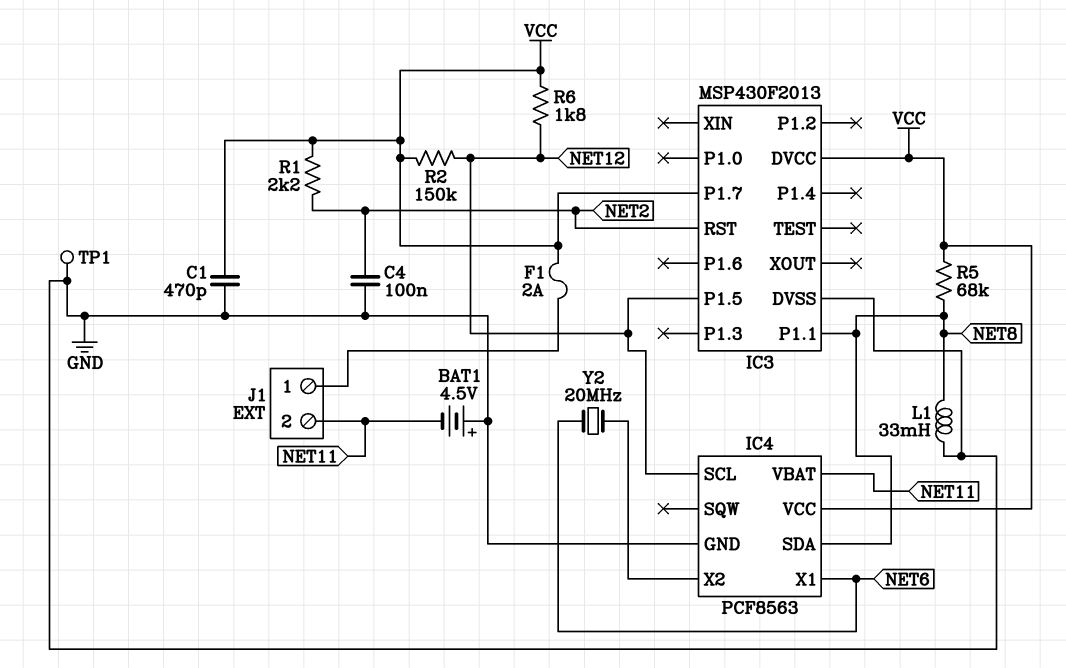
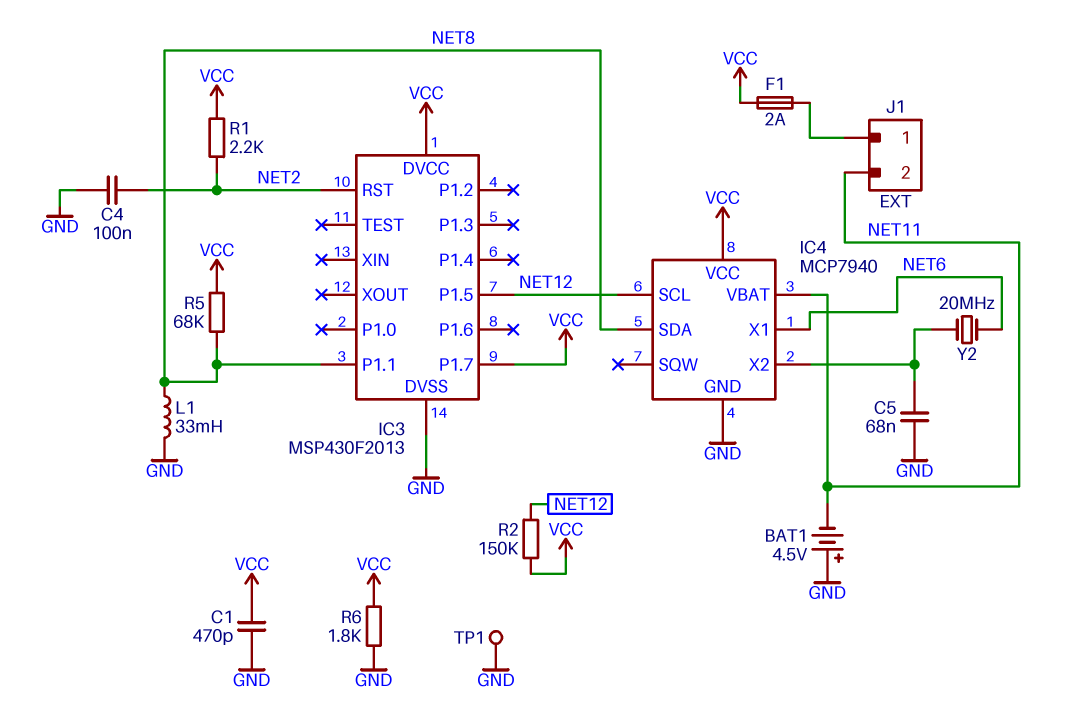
C5: none -> 68nF (GND, IC4/X2)
IC4: PCF8563 -> MCP7940
R6: 1.8k (NET12, VCC) -> 1.8k (GND, VCC)

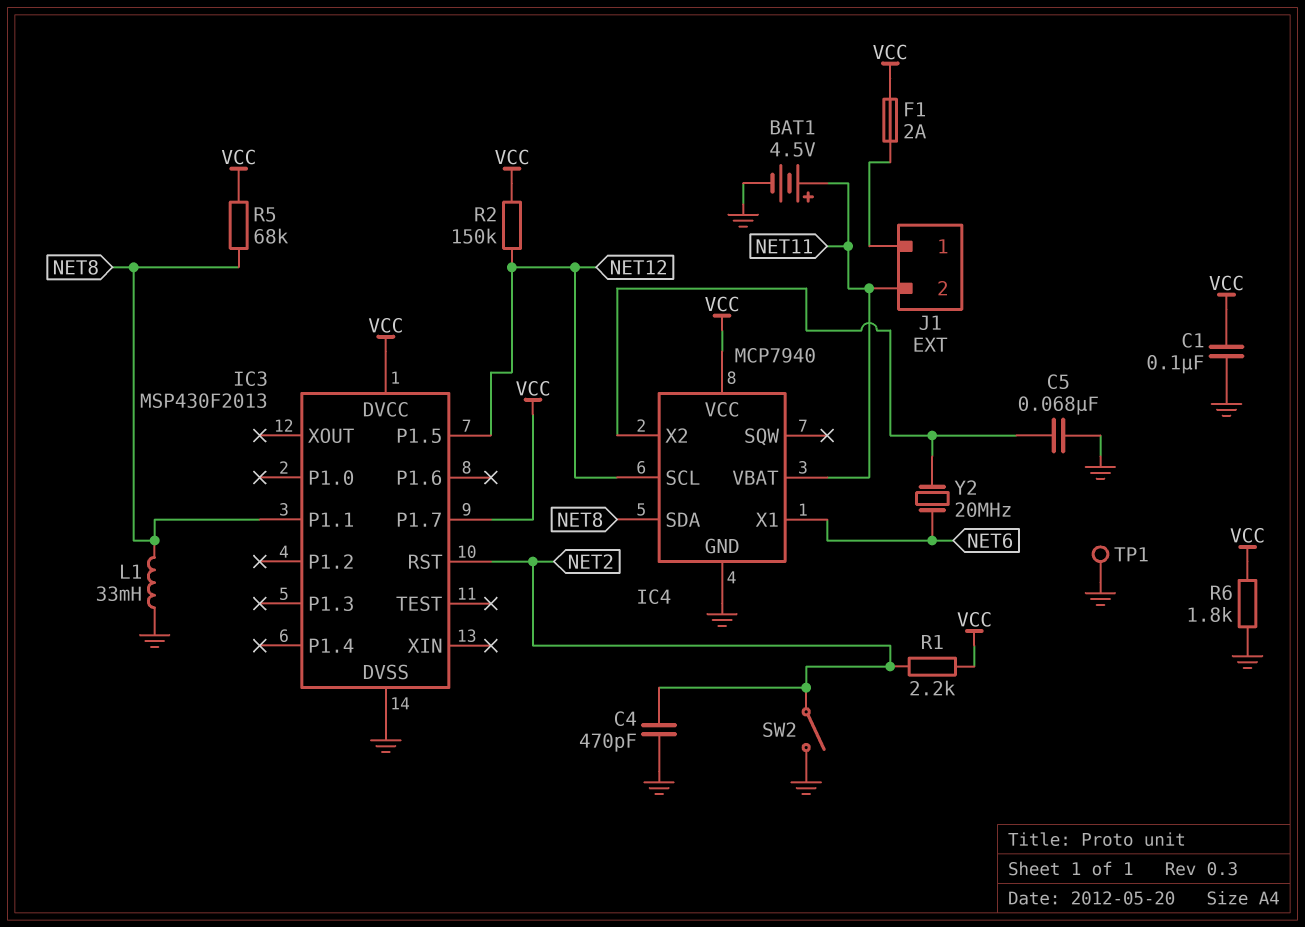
BAT1: 4.5V (plus GND, minus NET11) -> 4.5V (plus NET11, minus GND)
C1: 470pF (GND, VCC) -> 100nF (GND, VCC)
C4: 100nF (GND, NET2) -> 470pF (GND, NET2)
SW2: none -> switch (GND, NET2)

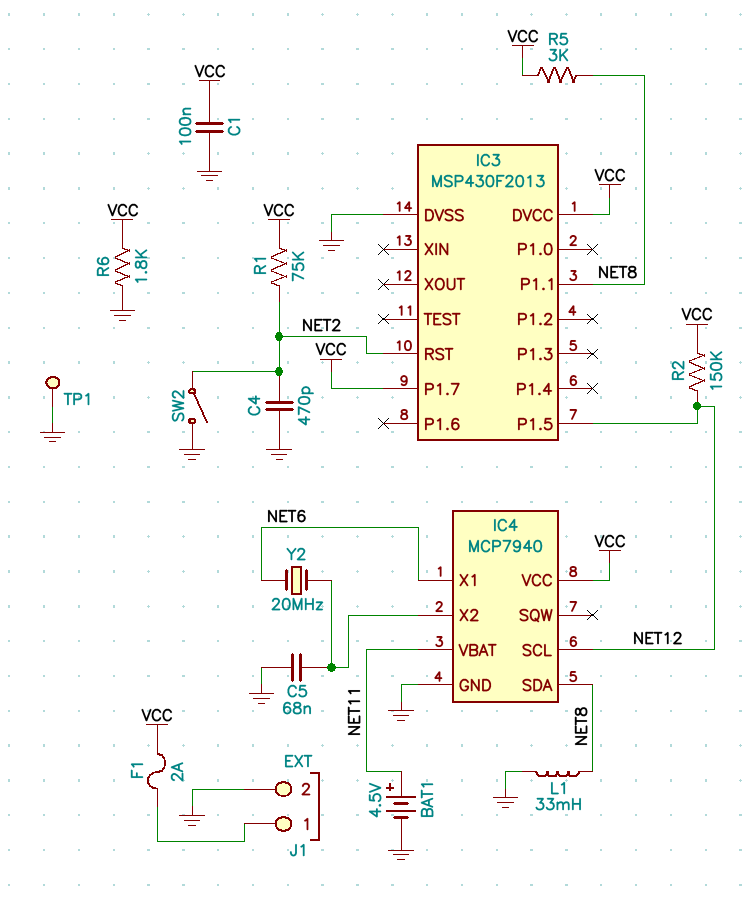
J1 pin 2: NET11 -> GND
R1: 2.2k (NET2, VCC) -> 75k (NET2, VCC)
R5: 68k (NET8, VCC) -> 3k (NET8, VCC)

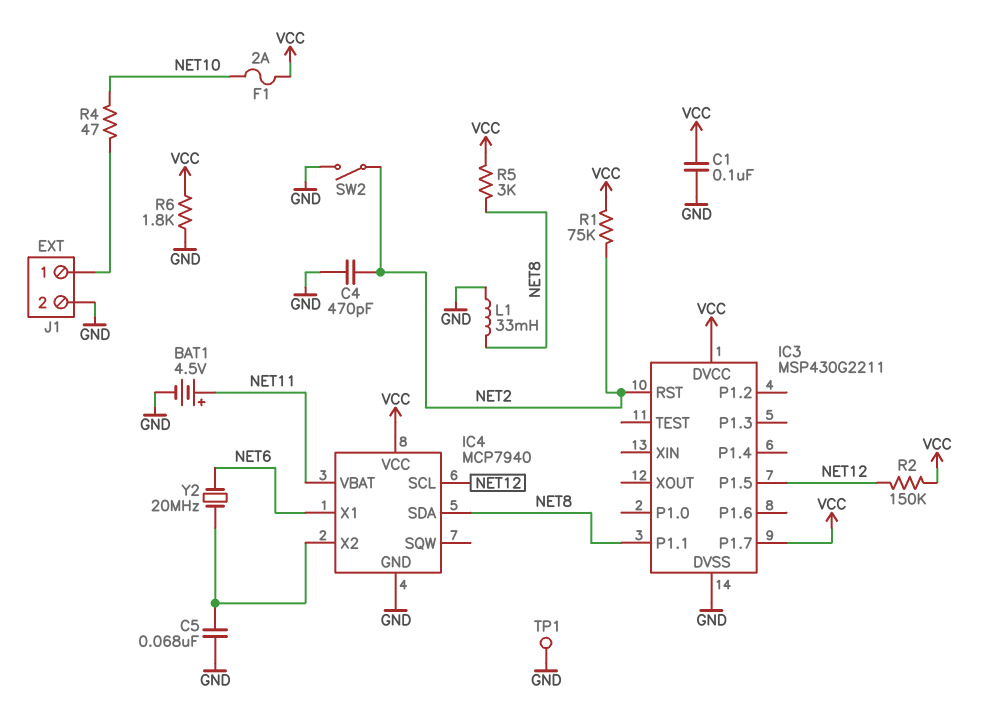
F1: 2A (J1/1, VCC) -> 2A (NET10, VCC)
IC3: MSP430F2013 -> MSP430G2211
R4: none -> 47 (J1/1, NET10)

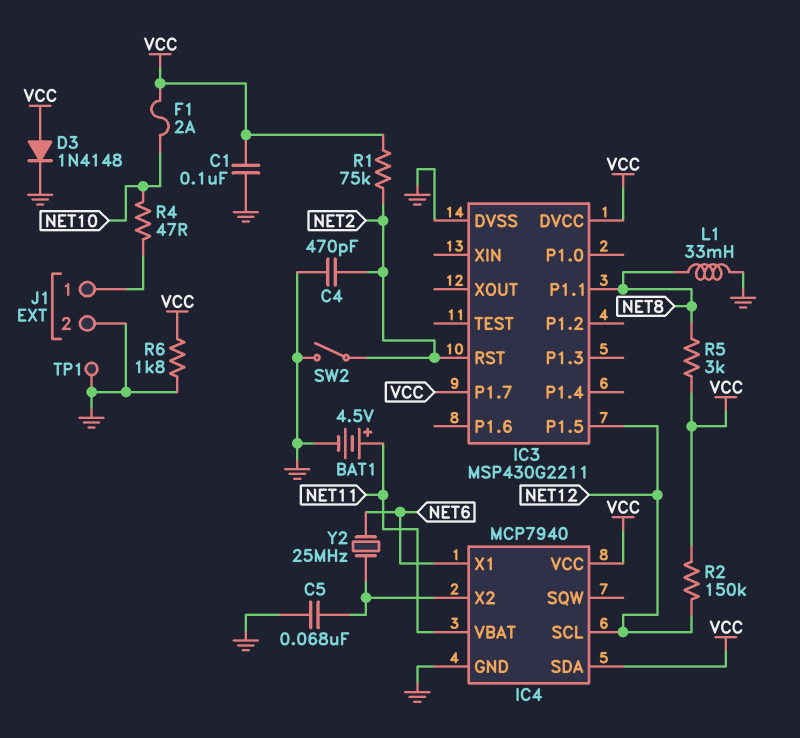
D3: none -> diode 1N4148 (A VCC, K GND)
IC4 pin SDA: NET8 -> VCC
Y2: 20MHz (IC4/X2, NET6) -> 25MHz (IC4/X2, NET6)

